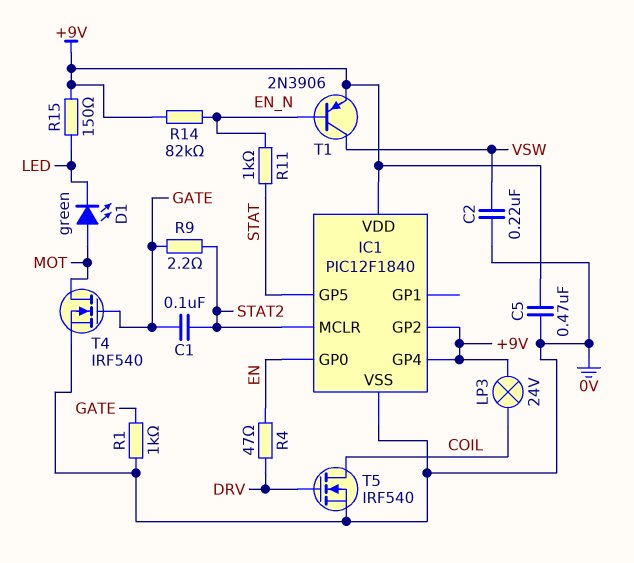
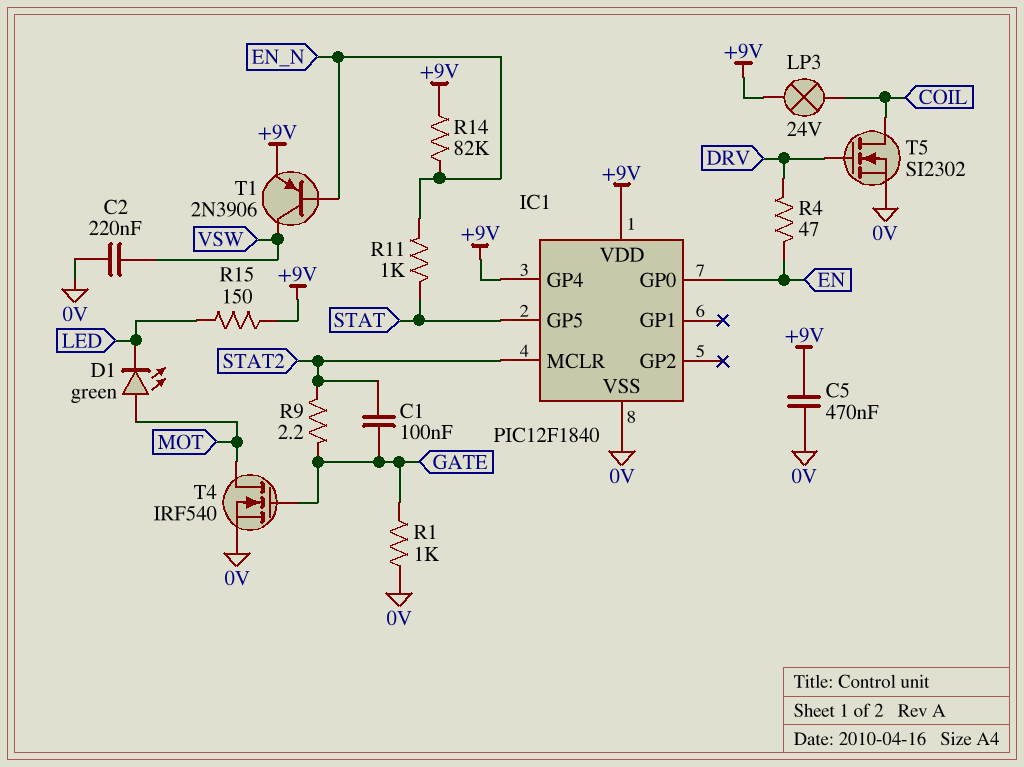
IC1 pin GP2: +9V -> none
T5: NMOS IRF540 (G DRV, D COIL, S 0V) -> NMOS SI2302 (G DRV, D COIL, S 0V)

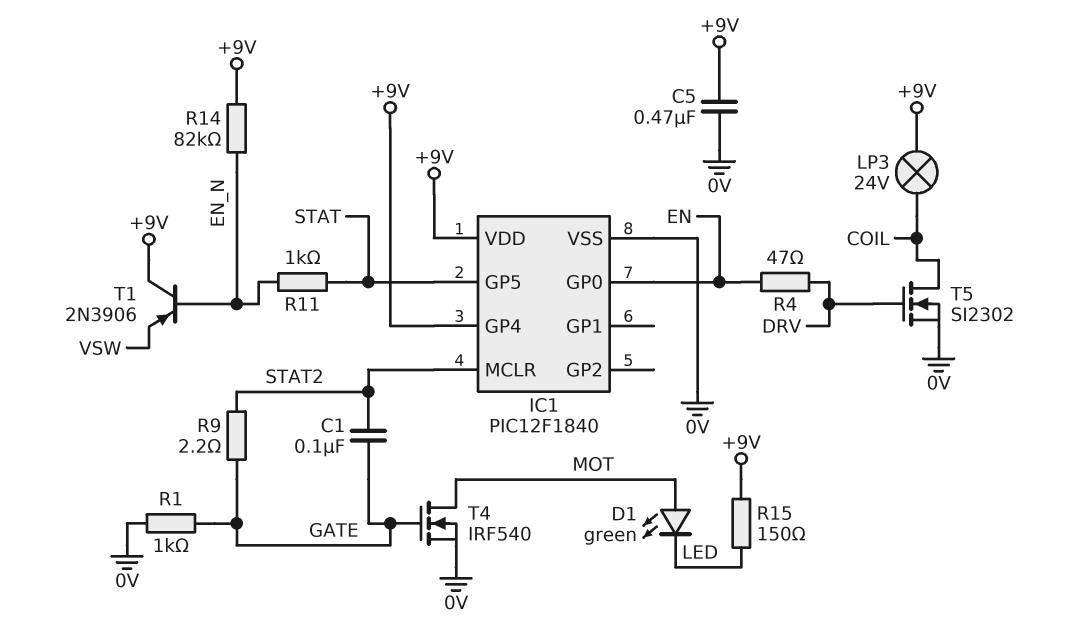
C2: 220nF (0V, VSW) -> none
T1: PNP 2N3906 (B EN_N, C VSW, E +9V) -> PNP 2N3906 (B EN_N, C +9V, E VSW)

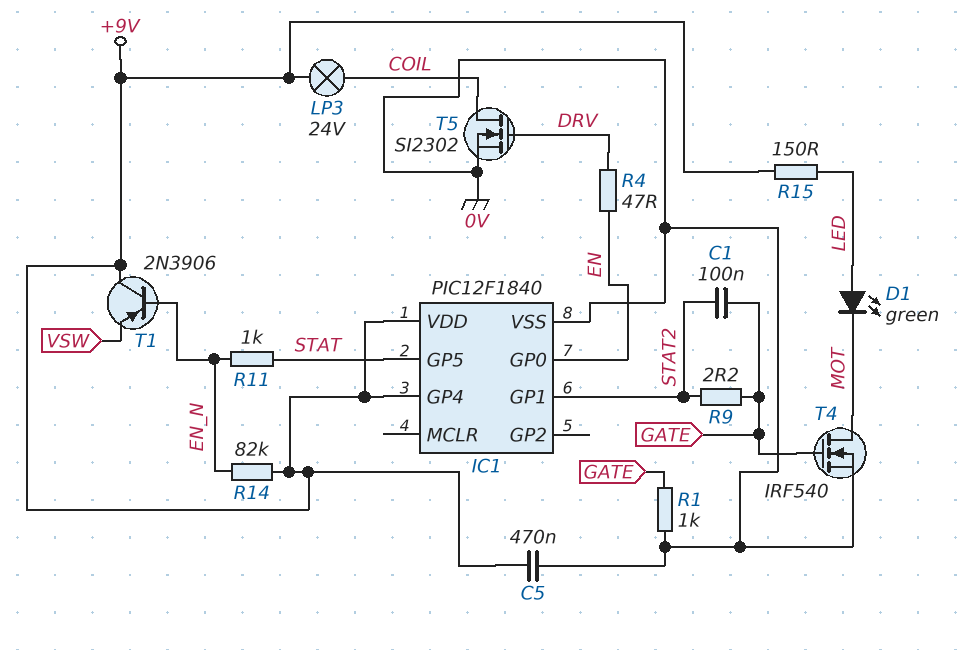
D1: LED green (A MOT, K LED) -> LED green (A LED, K MOT)
IC1 pin GP1: none -> STAT2
IC1 pin MCLR: STAT2 -> none

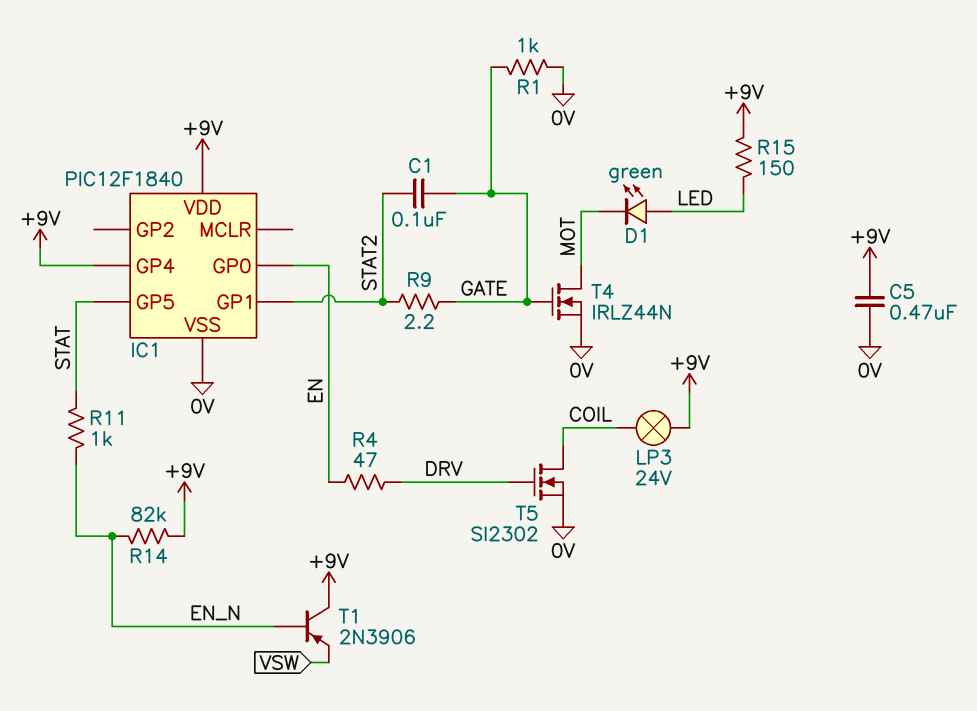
T4: NMOS IRF540 (G GATE, D MOT, S 0V) -> NMOS IRLZ44N (G GATE, D MOT, S 0V)

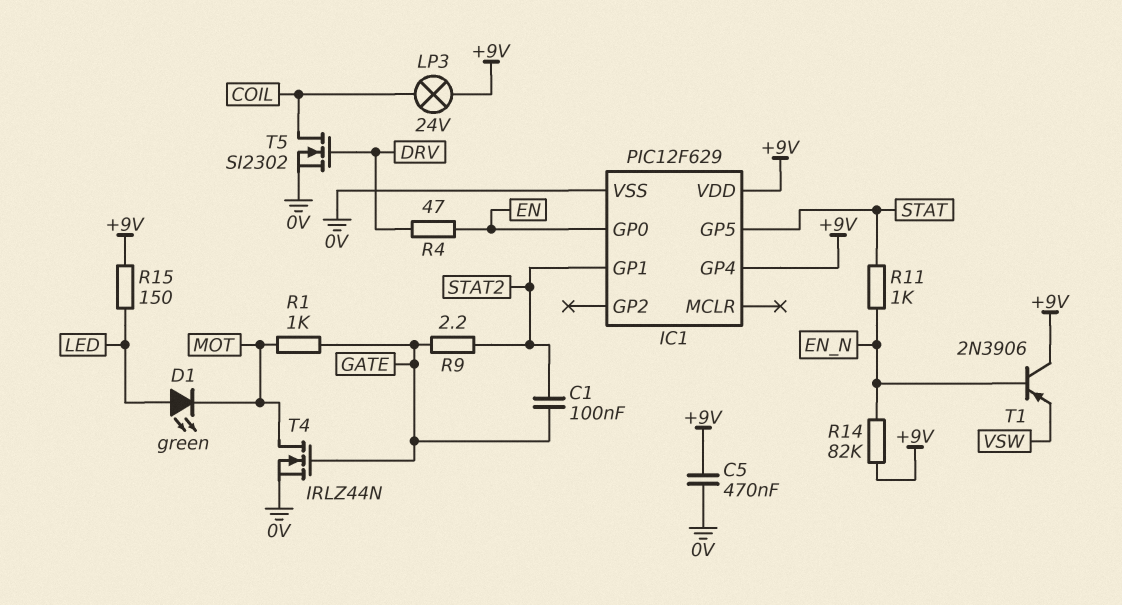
IC1: PIC12F1840 -> PIC12F629
R1: 1k (0V, GATE) -> 1k (GATE, MOT)

